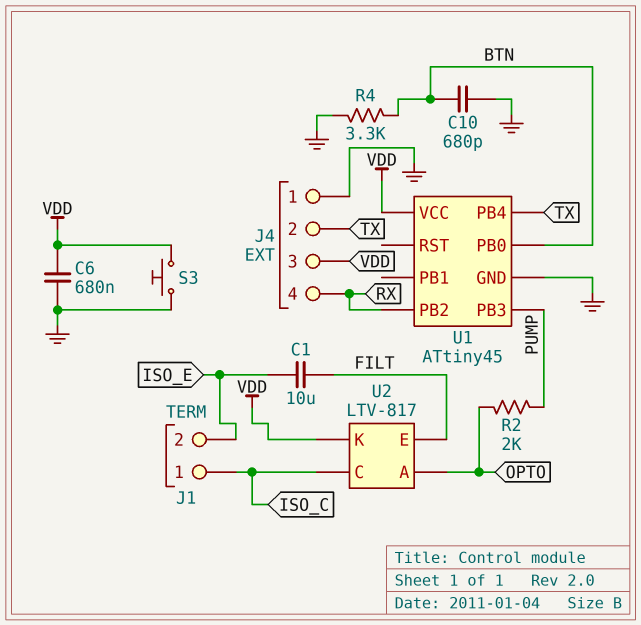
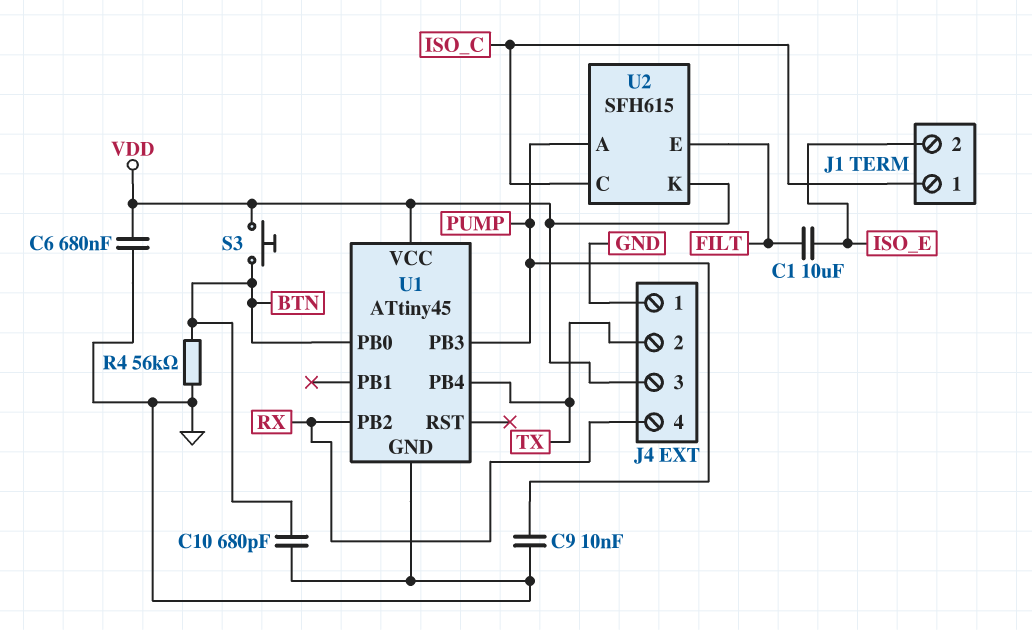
C9: none -> 10nF (GND, PUMP)
R2: 2k (OPTO, PUMP) -> none
R4: 3.3k (BTN, GND) -> 56k (BTN, GND)
S3: button (GND, VDD) -> button (BTN, VDD)
U2: LTV-817 -> SFH615
U2 pin A: OPTO -> PUMP

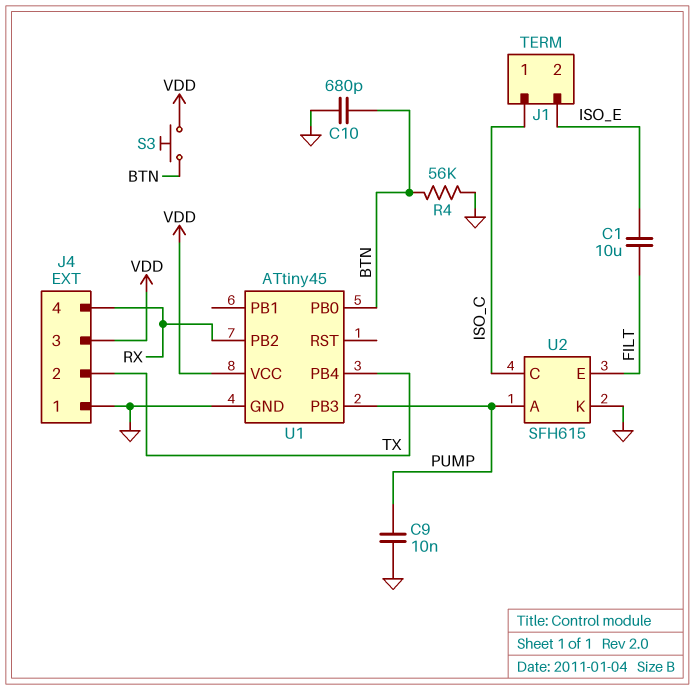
C6: 680nF (GND, VDD) -> none
U2 pin K: VDD -> GND

